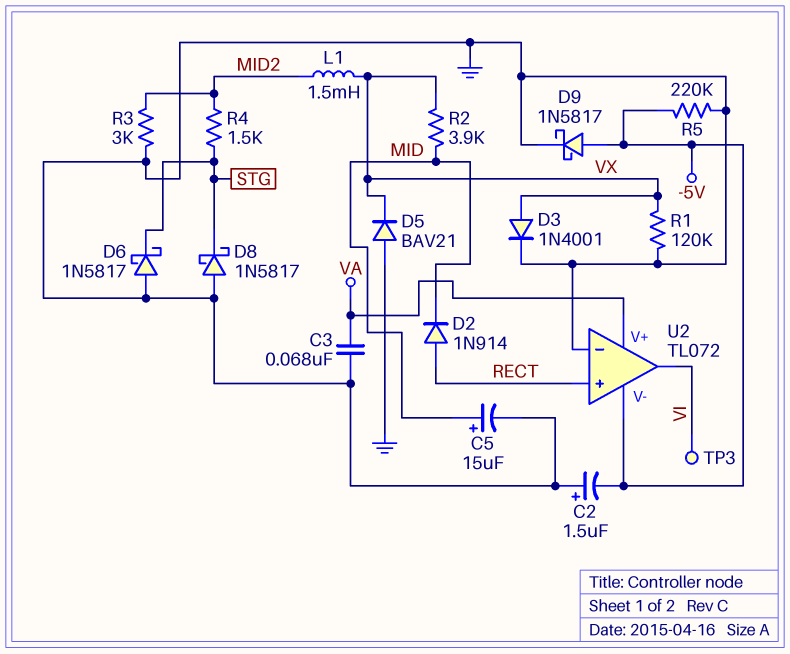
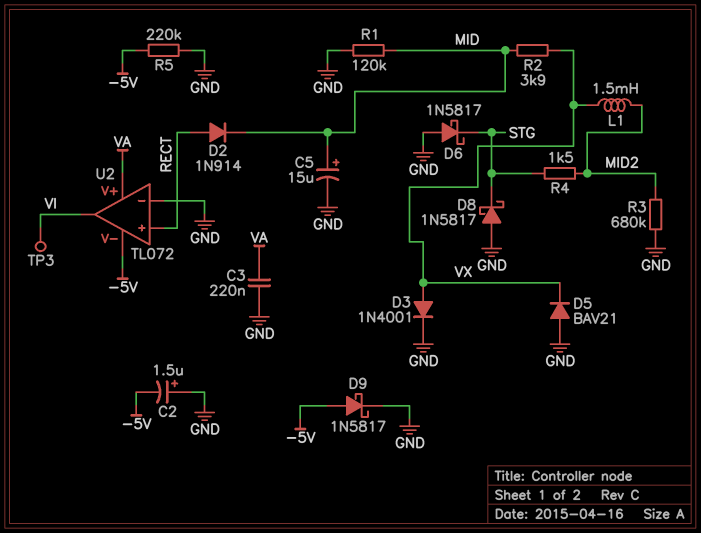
C3: 68nF (GND, VA) -> 220nF (GND, VA)
R1: 120k (GND, VX) -> 120k (GND, MID)
R3: 3k (GND, MID2) -> 680k (GND, MID2)

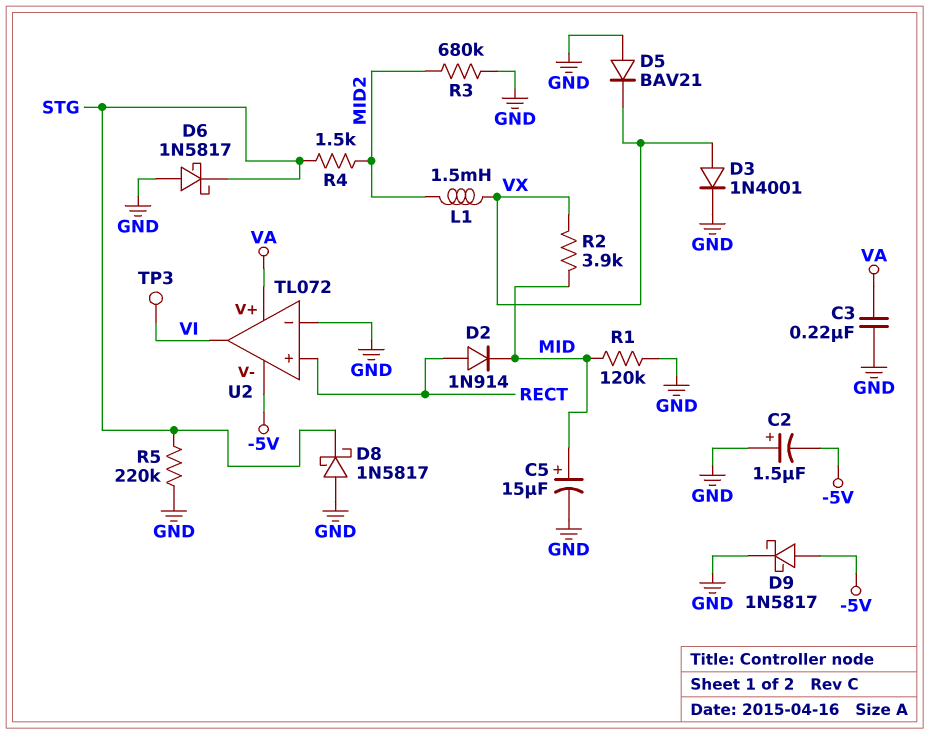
R5: 220k (-5V, GND) -> 220k (GND, STG)

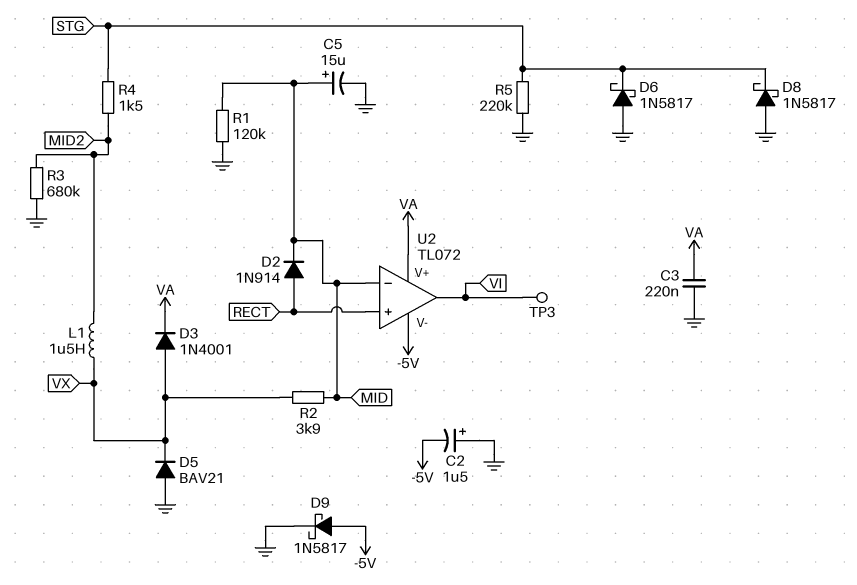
D3: diode 1N4001 (A VX, K GND) -> diode 1N4001 (A VX, K VA)
L1: 1.5mH (MID2, VX) -> 1.5uH (MID2, VX)
U2 pin in-: GND -> MID

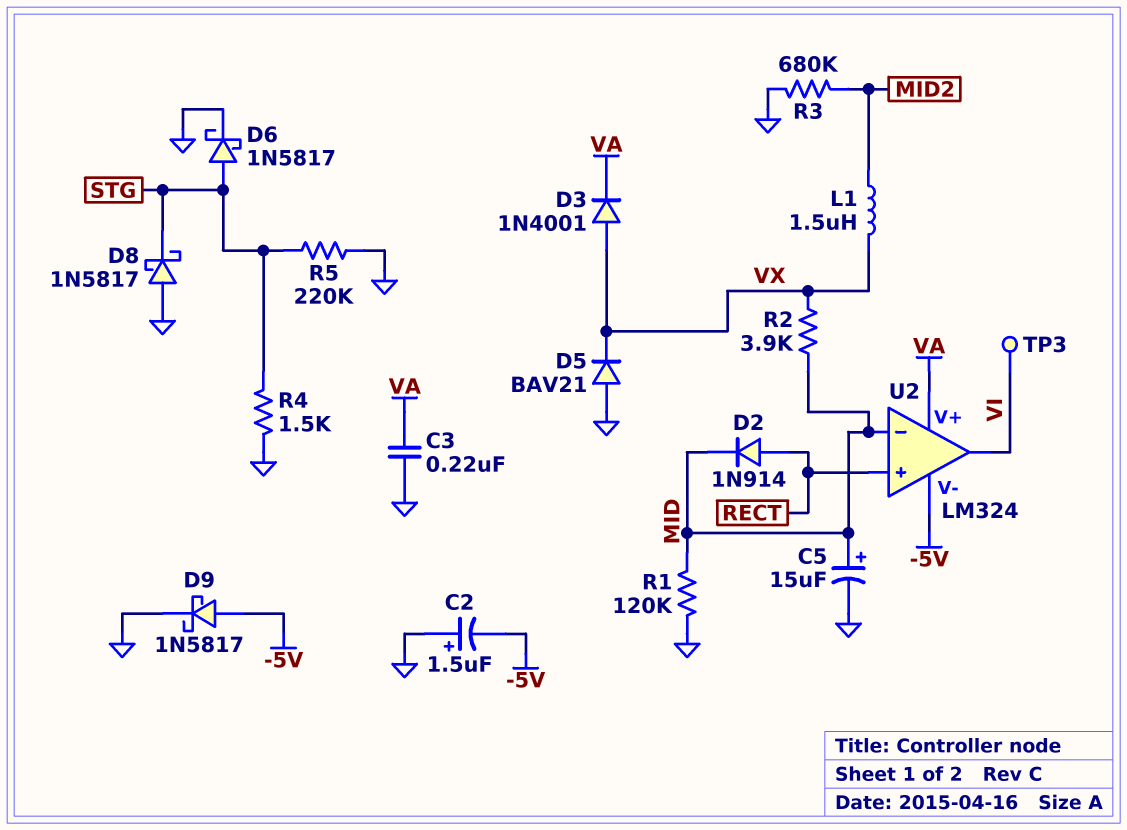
D6: schottky 1N5817 (A GND, K STG) -> schottky 1N5817 (A STG, K GND)
R4: 1.5k (MID2, STG) -> 1.5k (GND, STG)
U2: TL072 -> LM324

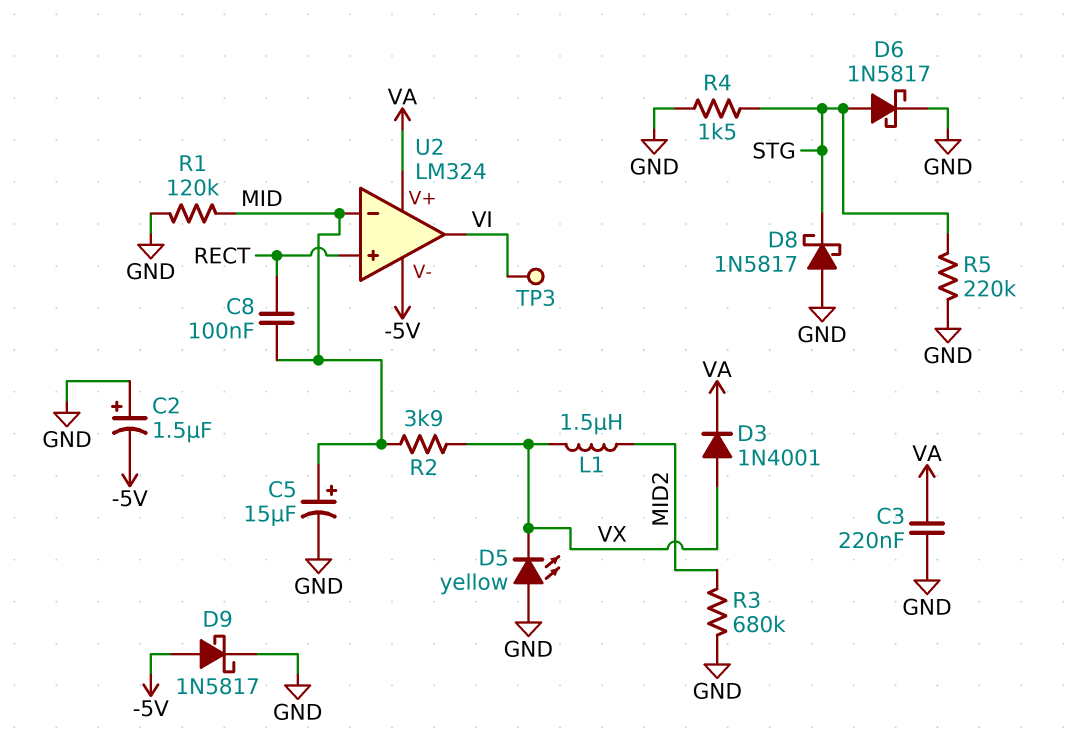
C8: none -> 100nF (MID, RECT)
D2: diode 1N914 (A RECT, K MID) -> none
D5: diode BAV21 (A GND, K VX) -> LED yellow (A GND, K VX)

